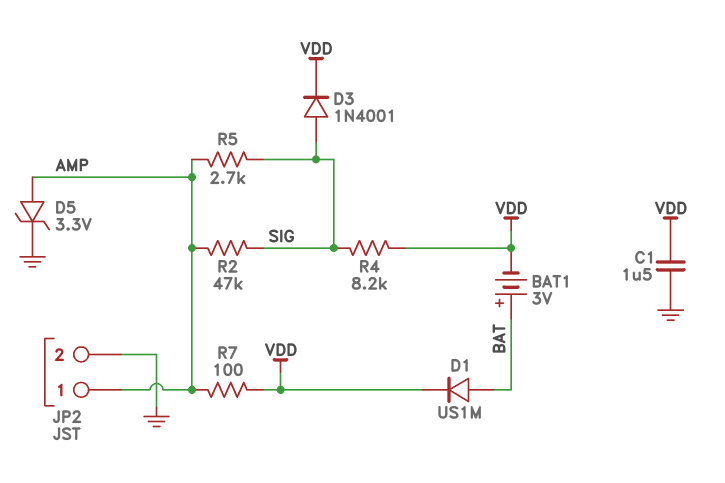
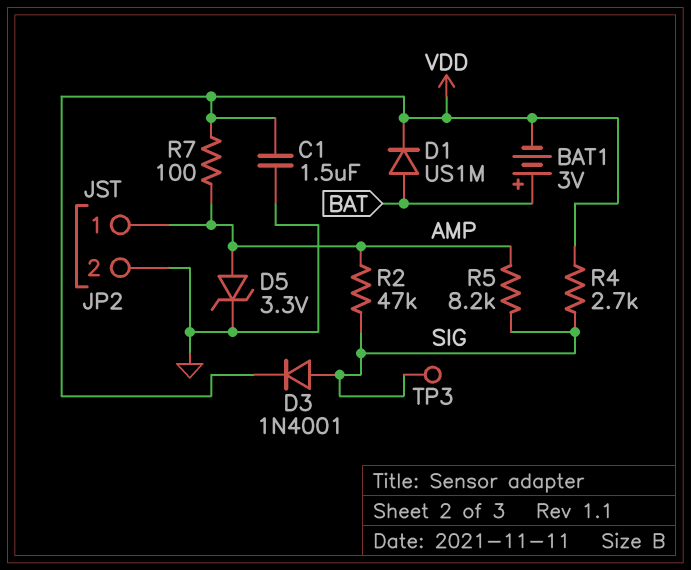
R4: 8.2k (SIG, VDD) -> 2.7k (SIG, VDD)
R5: 2.7k (AMP, SIG) -> 8.2k (AMP, SIG)
TP3: none -> test point (SIG)

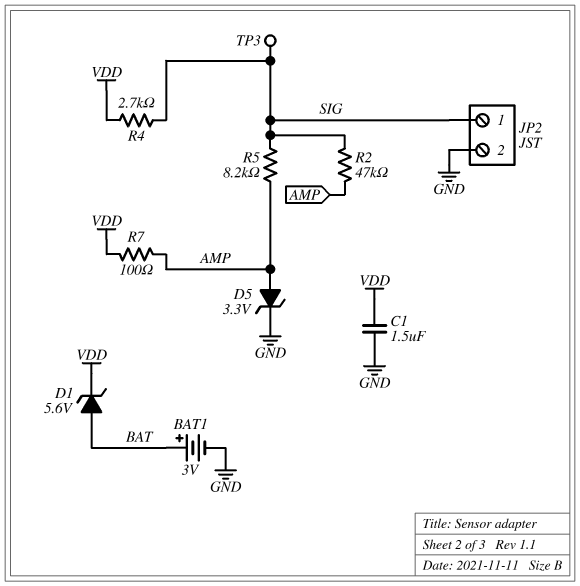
BAT1: 3V (plus BAT, minus VDD) -> 3V (plus BAT, minus GND)
D1: diode US1M (A BAT, K VDD) -> zener 5.6V (A BAT, K VDD)
D3: diode 1N4001 (A SIG, K VDD) -> none
JP2 pin 1: AMP -> SIG

